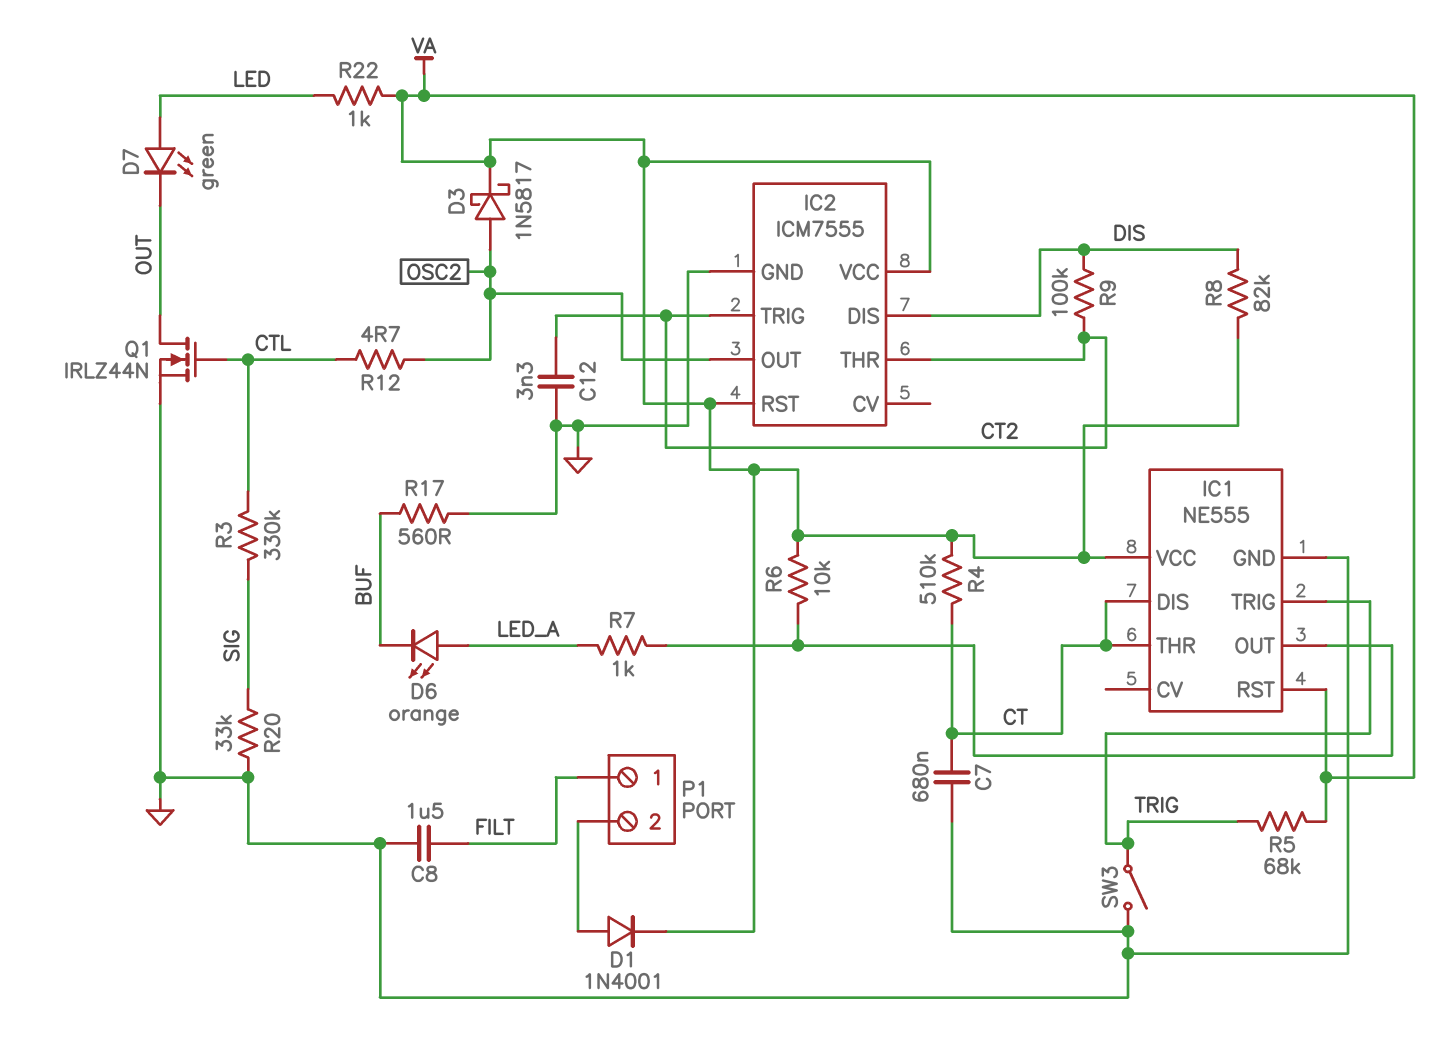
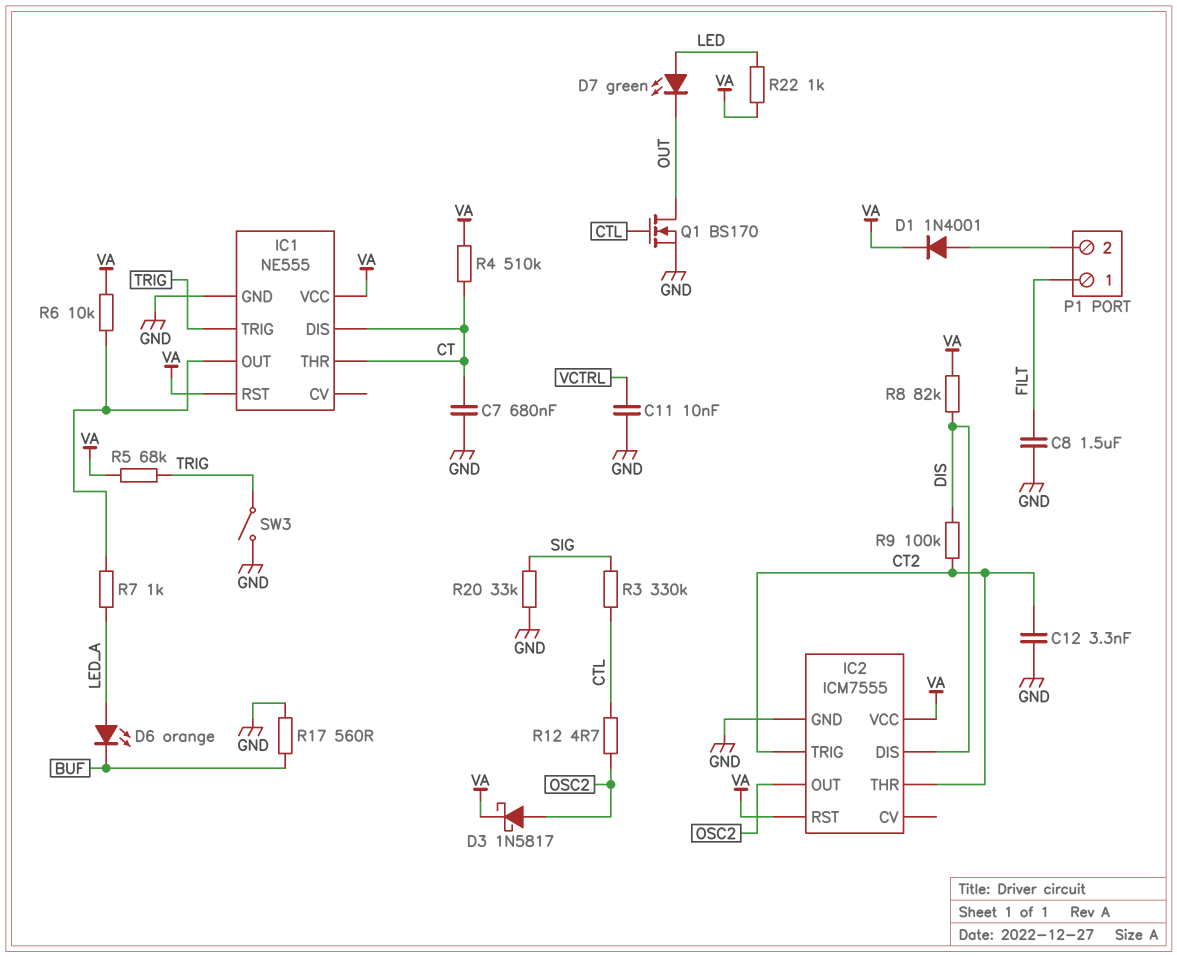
C11: none -> 10nF (GND, VCTRL)
Q1: NMOS IRLZ44N (G CTL, D OUT, S GND) -> NMOS BS170 (G CTL, D OUT, S GND)

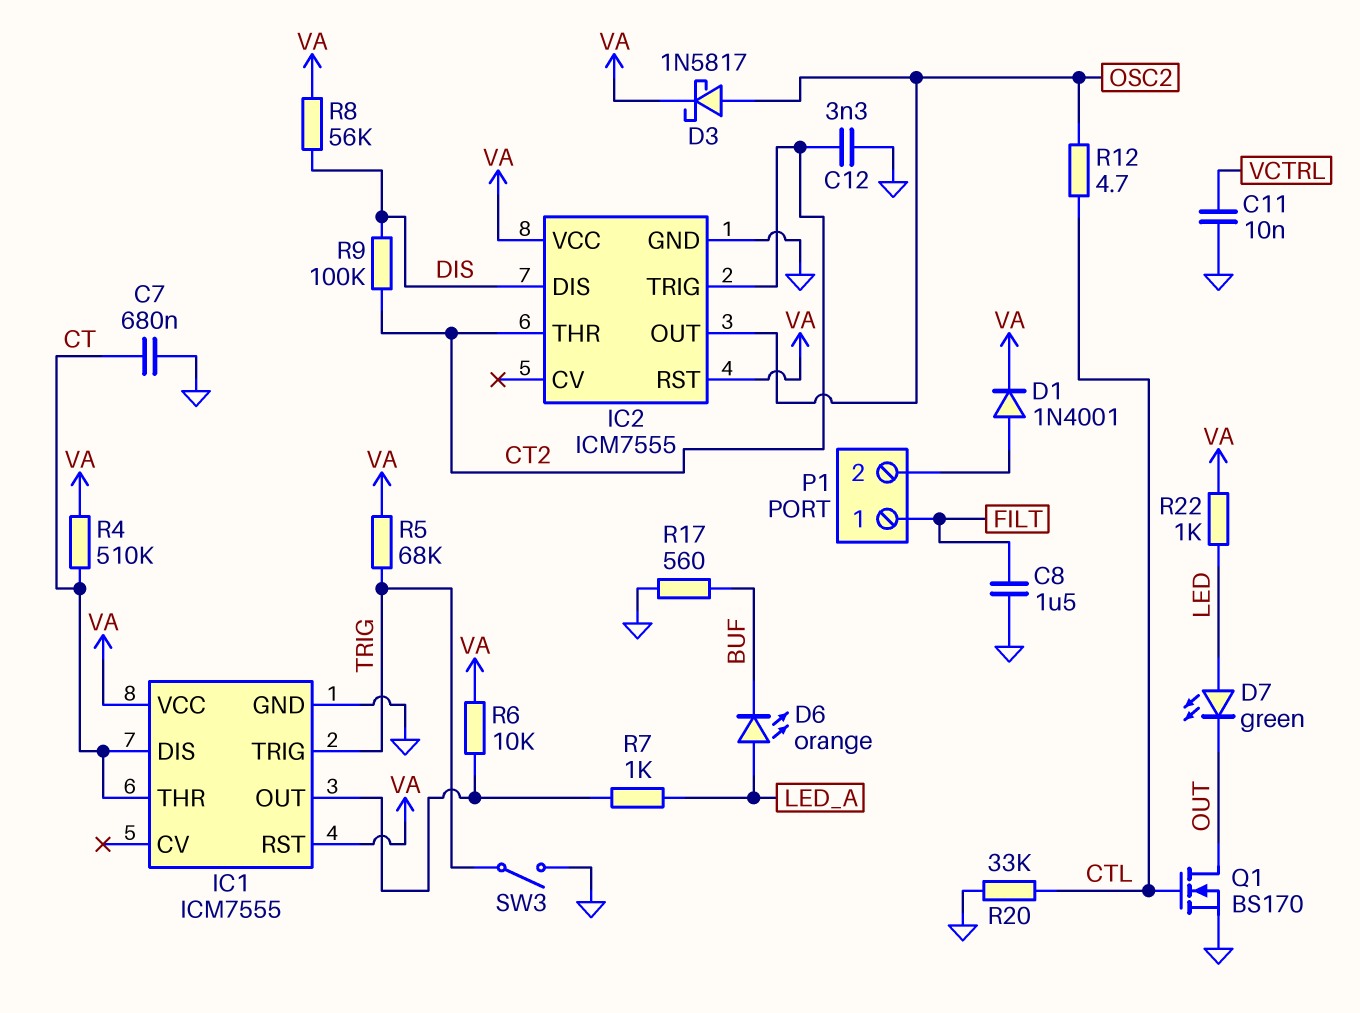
IC1: NE555 -> ICM7555
R3: 330k (CTL, SIG) -> none
R8: 82k (DIS, VA) -> 56k (DIS, VA)
R20: 33k (GND, SIG) -> 33k (CTL, GND)

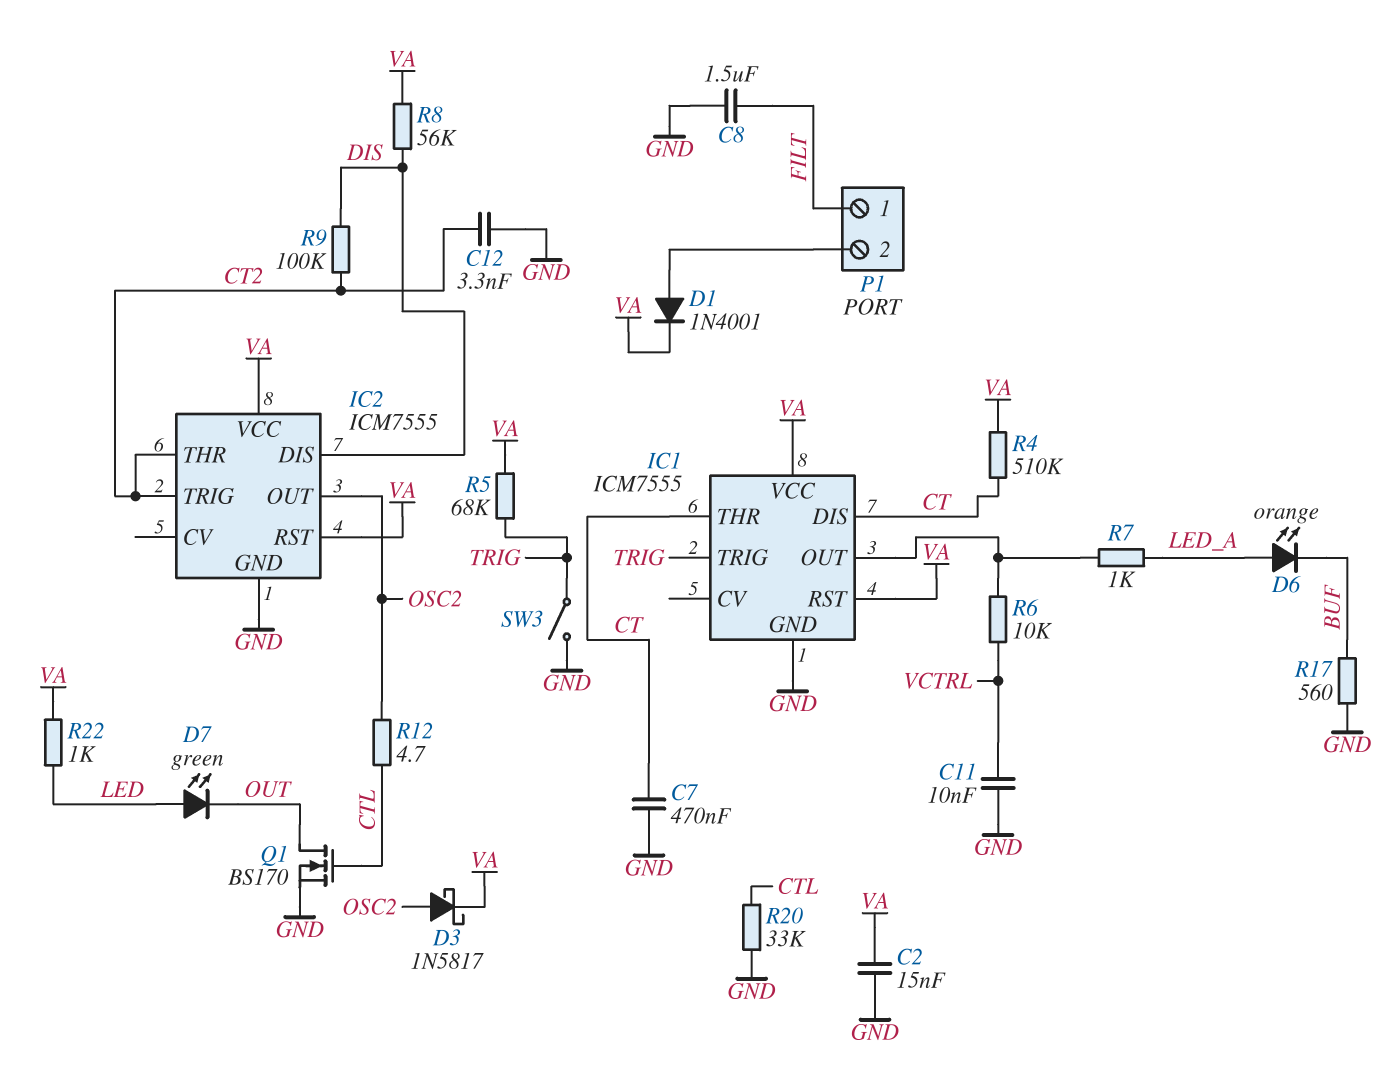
C2: none -> 15nF (GND, VA)
C7: 680nF (CT, GND) -> 470nF (CT, GND)
R6: 10k (IC1/OUT, VA) -> 10k (IC1/OUT, VCTRL)

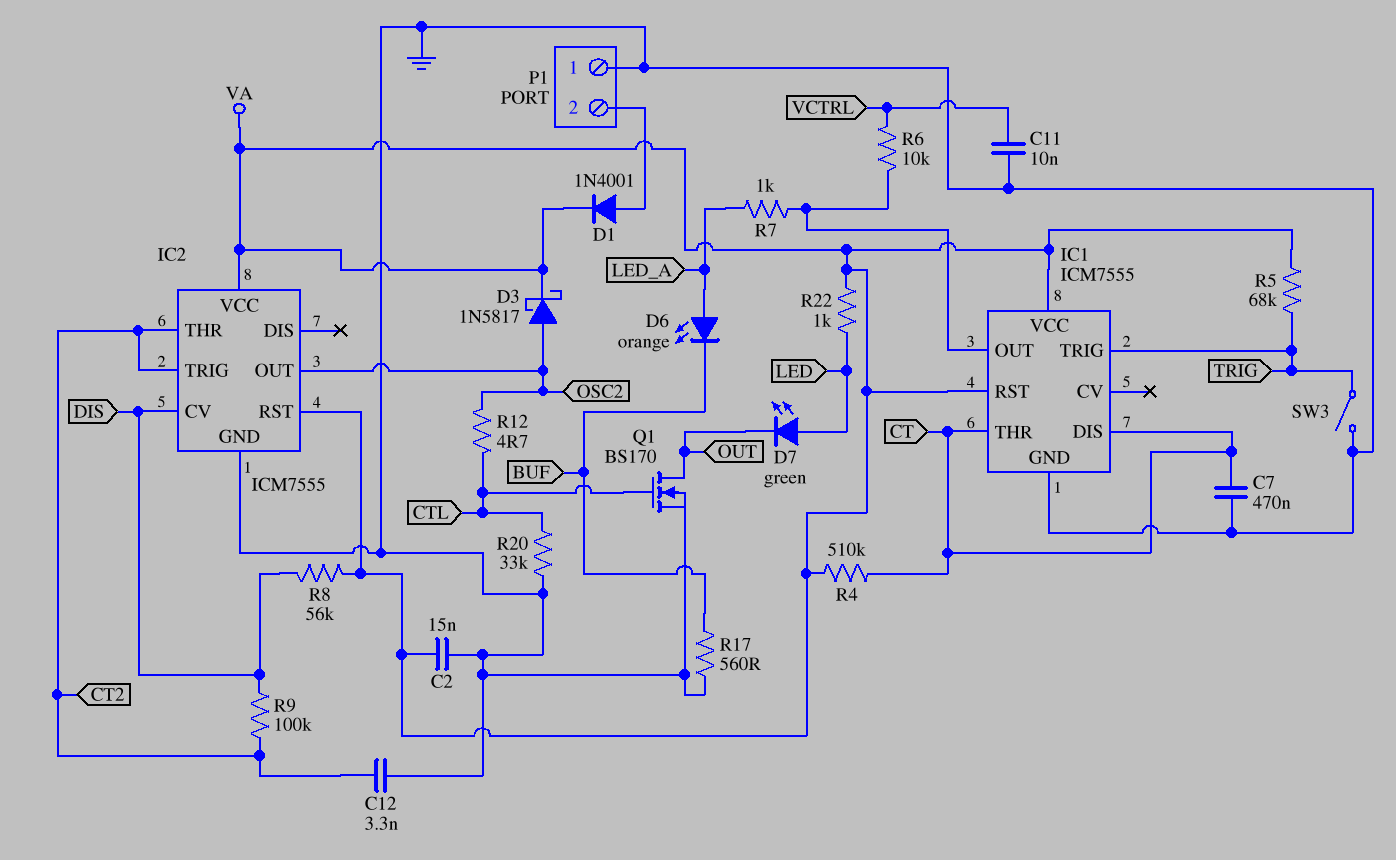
C8: 1.5uF (FILT, GND) -> none
IC2 pin CV: none -> DIS
IC2 pin DIS: DIS -> none
P1 pin 1: FILT -> GND

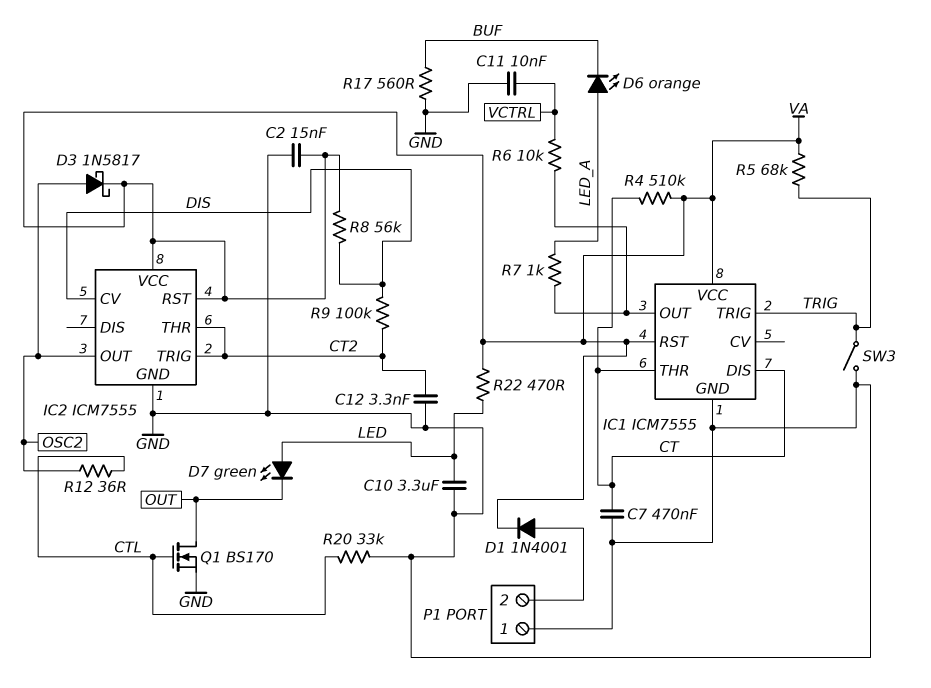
C10: none -> 3.3uF (GND, LED)
R12: 4.7 (CTL, OSC2) -> 36 (CTL, OSC2)
R22: 1k (LED, VA) -> 470 (LED, VA)

